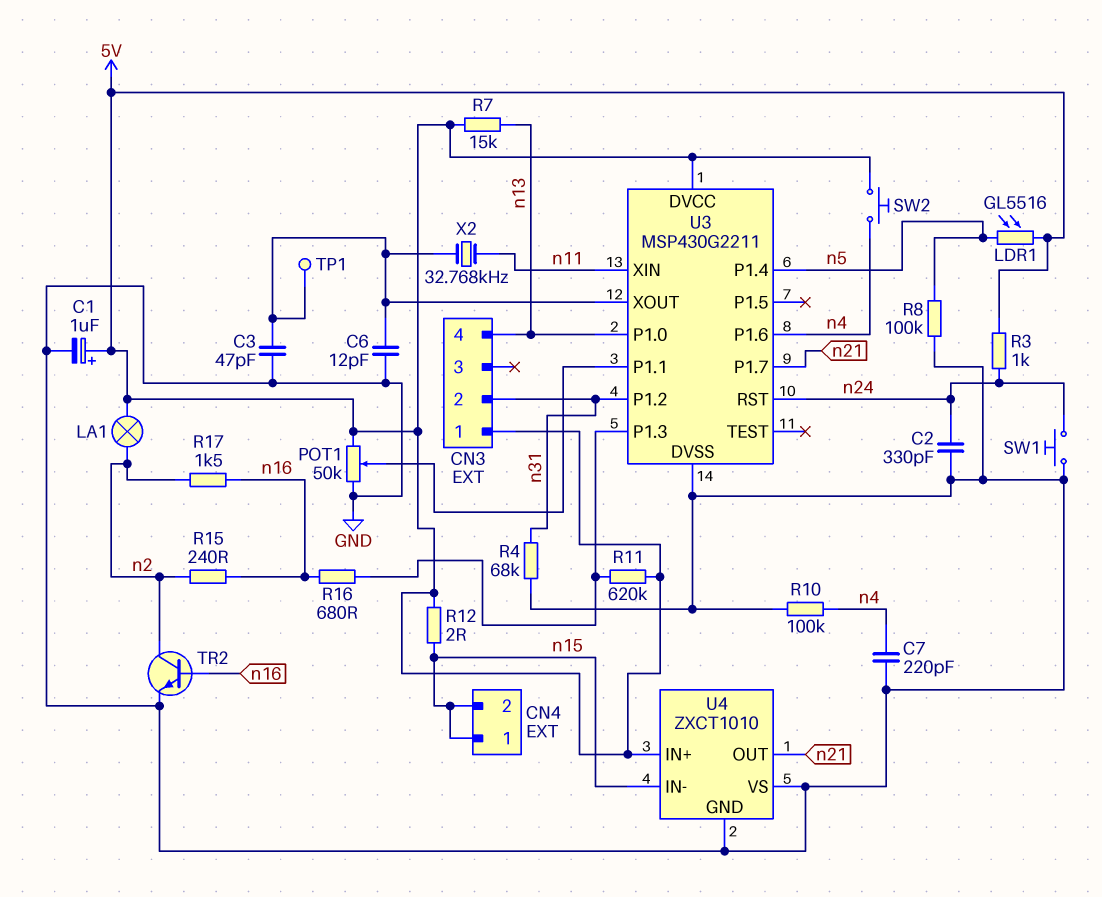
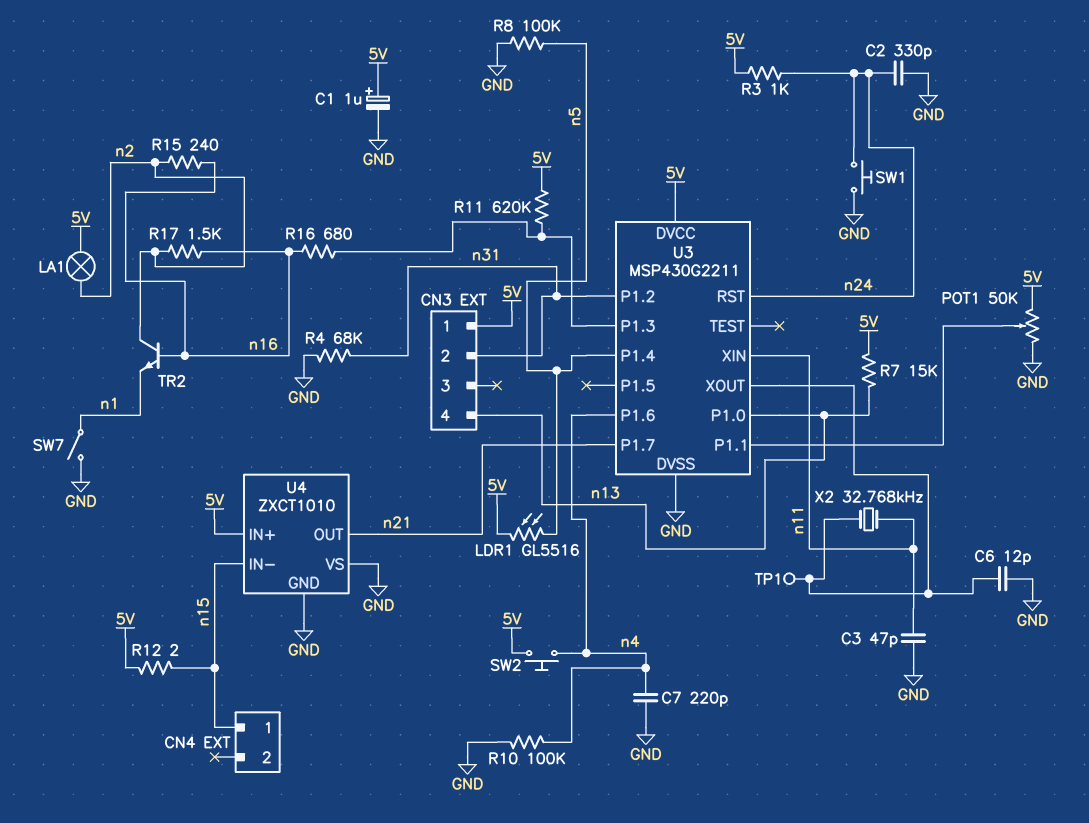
C3: 47pF (GND, U3/XOUT) -> 47pF (GND, n11)
CN4 pin 2: n15 -> none
SW7: none -> switch (GND, n1)
TR2: NPN (B n16, C n2, E GND) -> NPN (B n16, C n2, E n1)

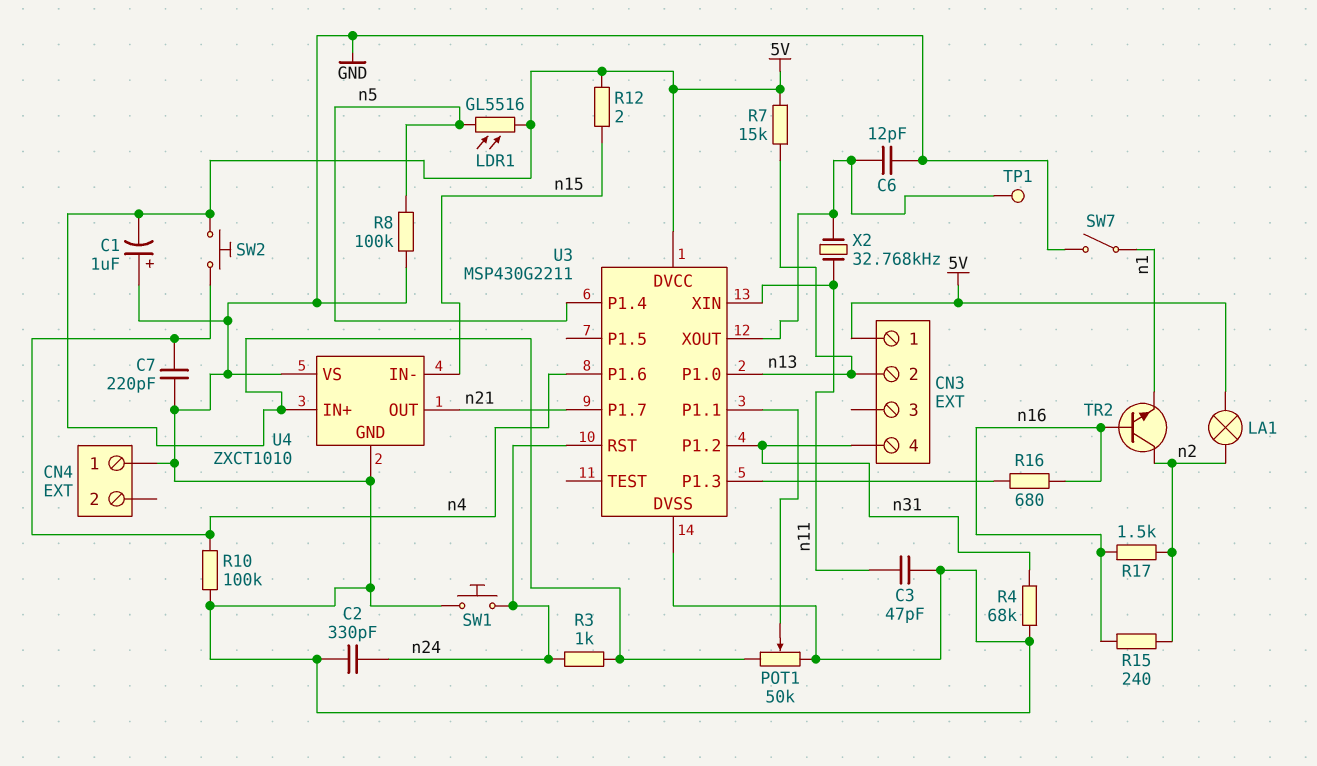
C1: 1uF (plus 5V, minus GND) -> 1uF (plus GND, minus 5V)
CN3 pin 2: n31 -> n13
CN3 pin 4: n13 -> n31
CN4 pin 1: n15 -> GND
R11: 620k (5V, U3/P1.3) -> none

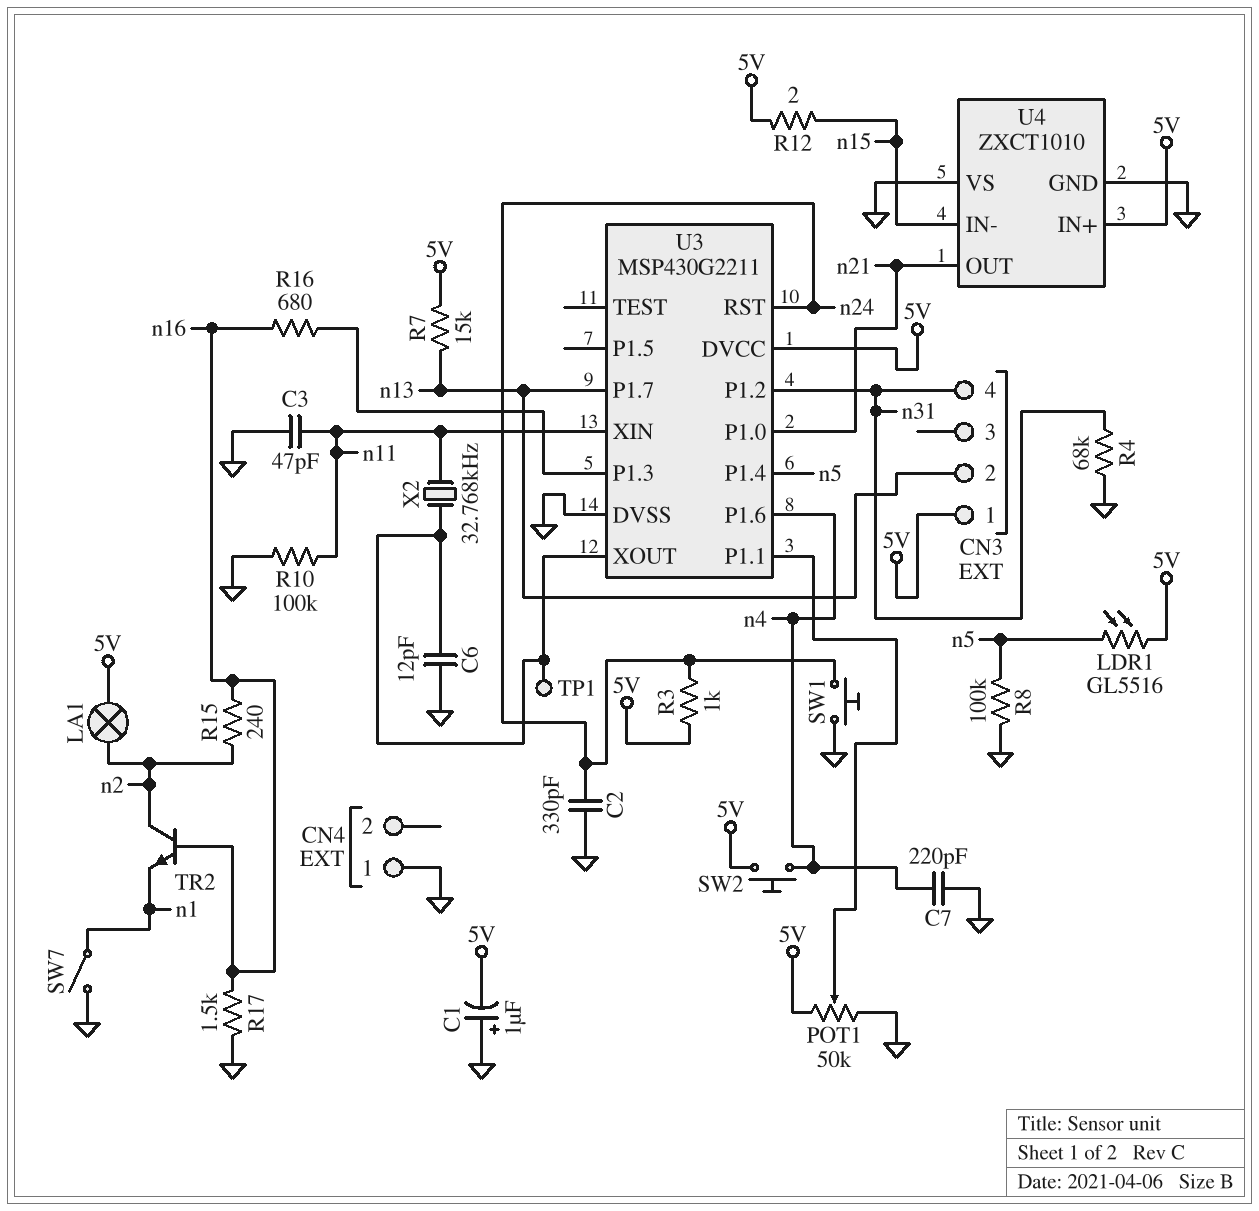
R10: 100k (GND, n4) -> 100k (GND, n11)
R17: 1.5k (n2, n16) -> 1.5k (GND, n16)
U3 pin P1.0: n13 -> n21
U3 pin P1.7: n21 -> n13

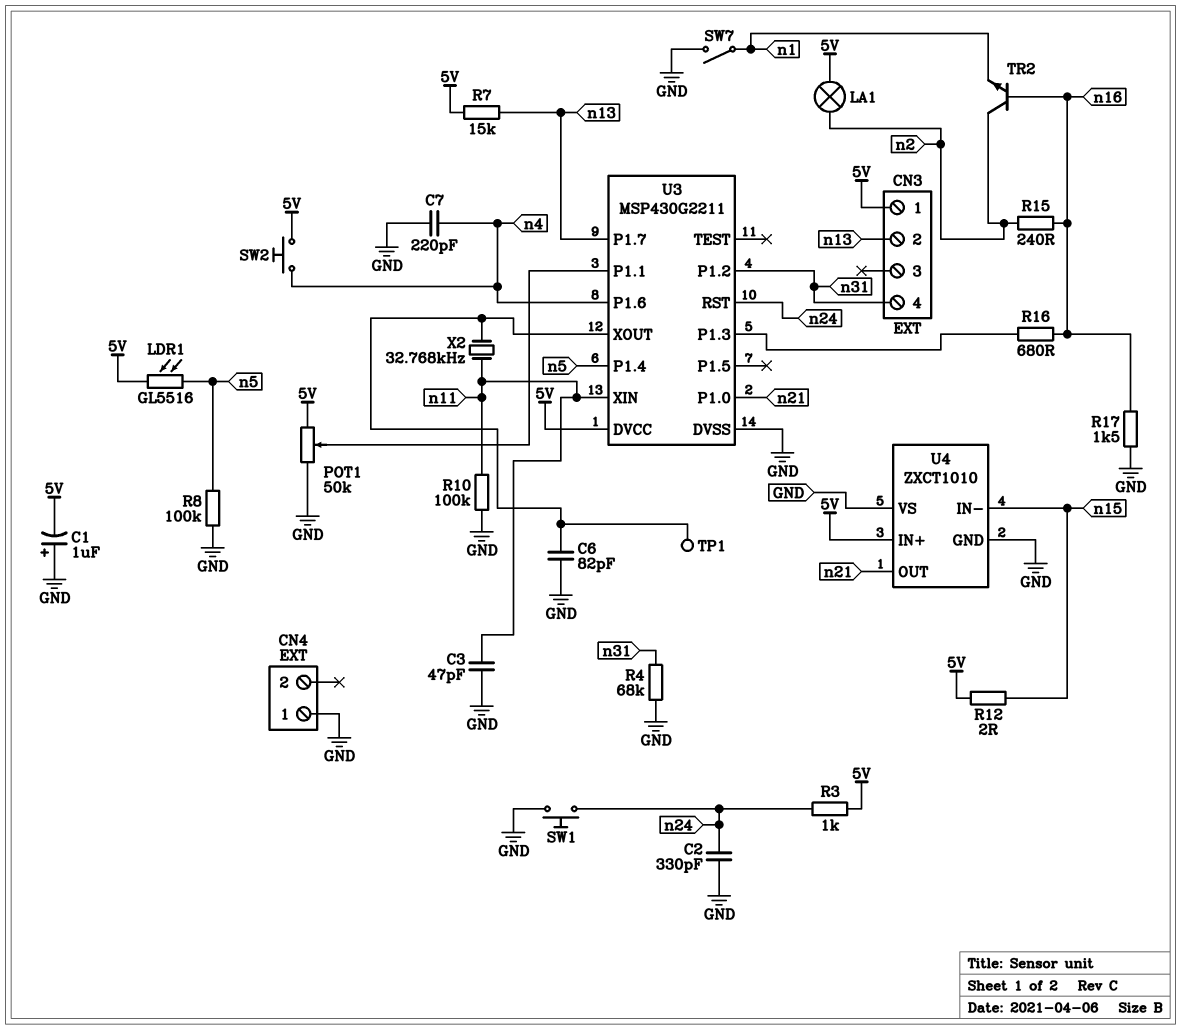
C6: 12pF (GND, U3/XOUT) -> 82pF (GND, U3/XOUT)

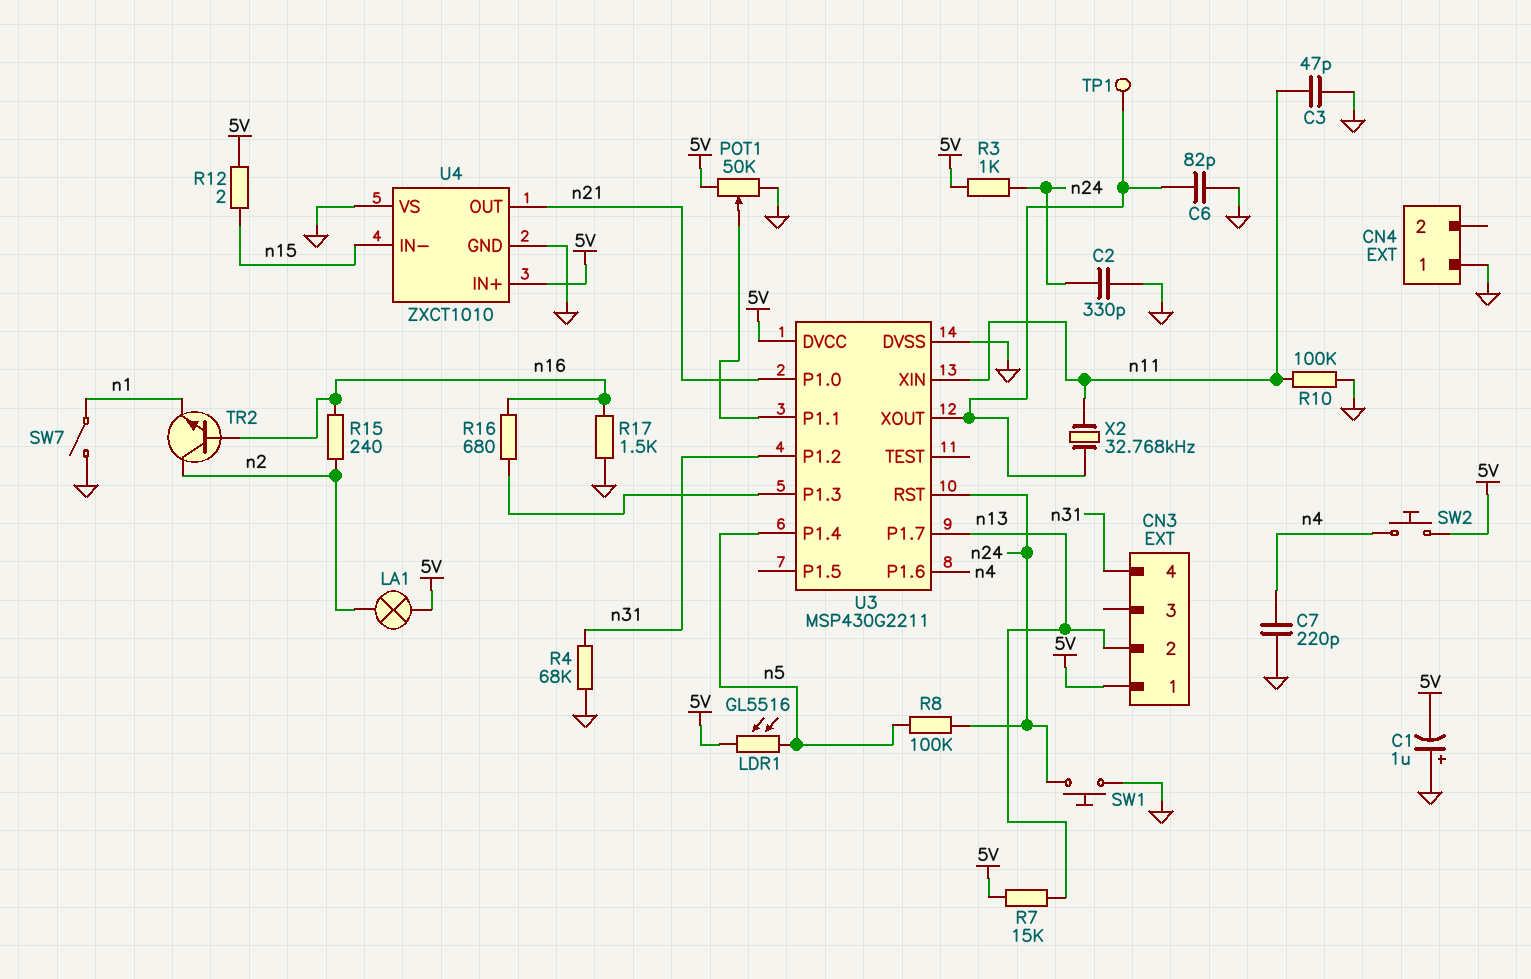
R8: 100k (GND, n5) -> 100k (n5, n24)

